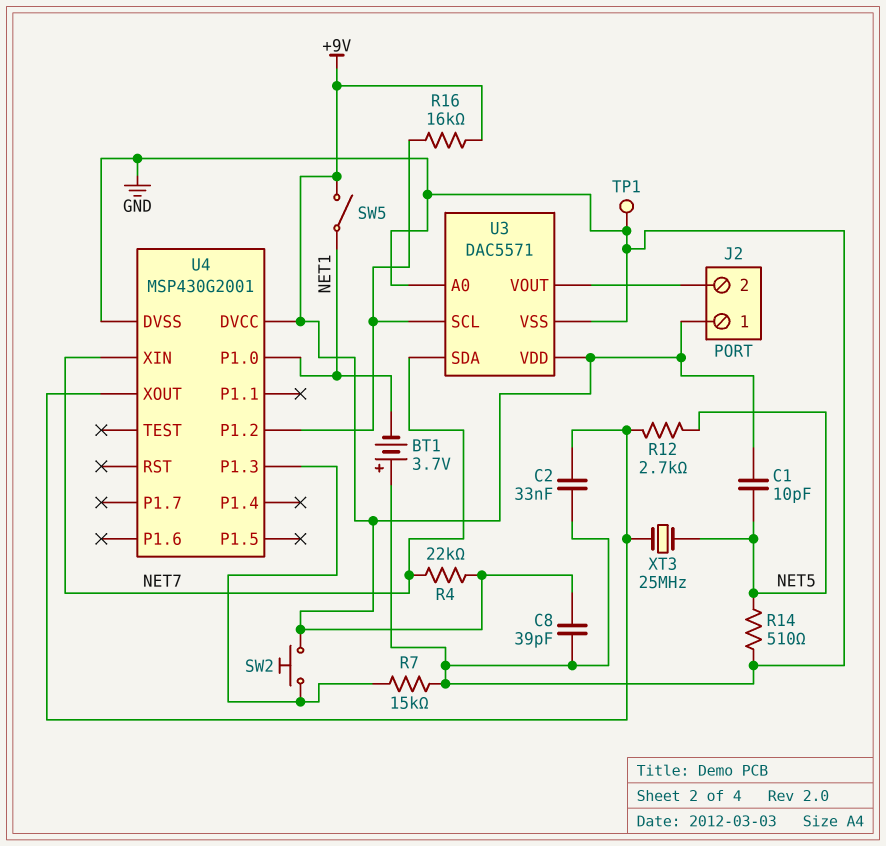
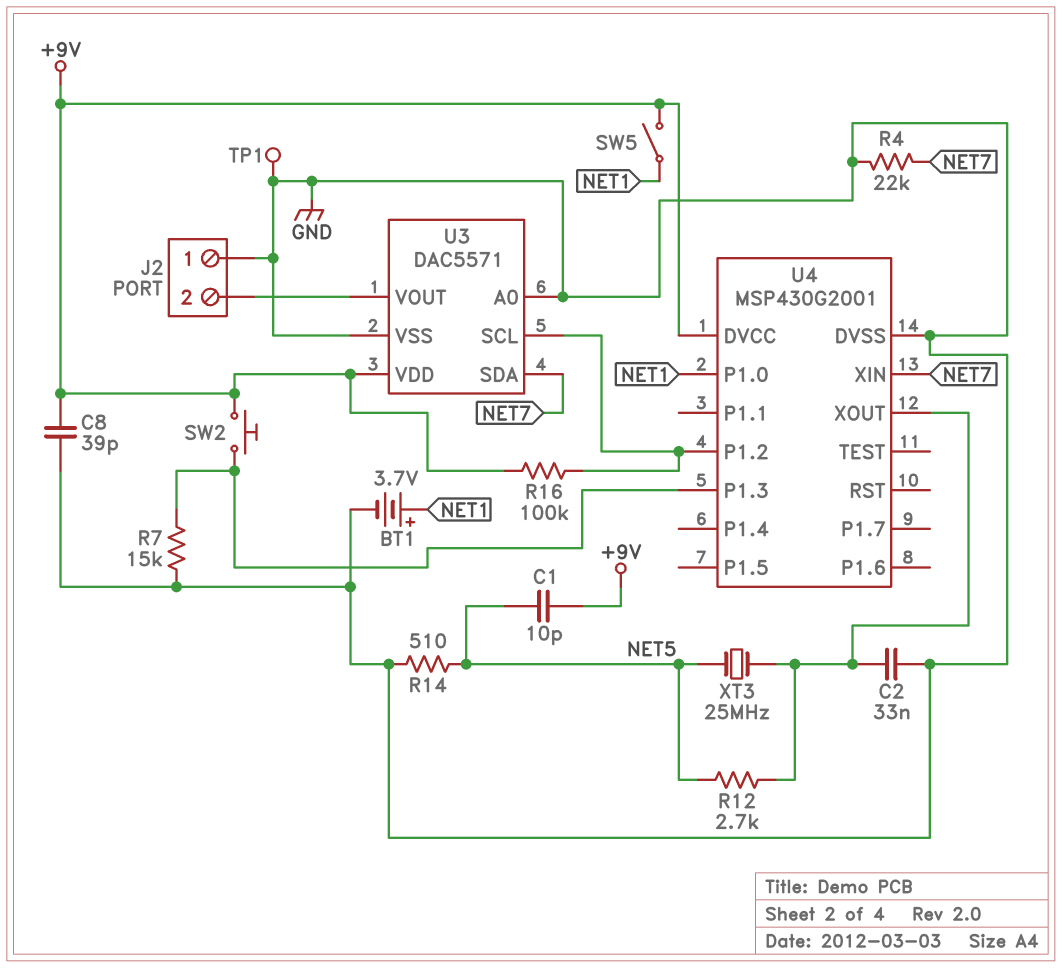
BT1: 3.7V (plus GND, minus NET1) -> 3.7V (plus NET1, minus GND)
J2 pin 1: +9V -> GND
R4: 22k (+9V, NET7) -> 22k (GND, NET7)
R16: 16k (+9V, U3/SCL) -> 100k (+9V, U3/SCL)

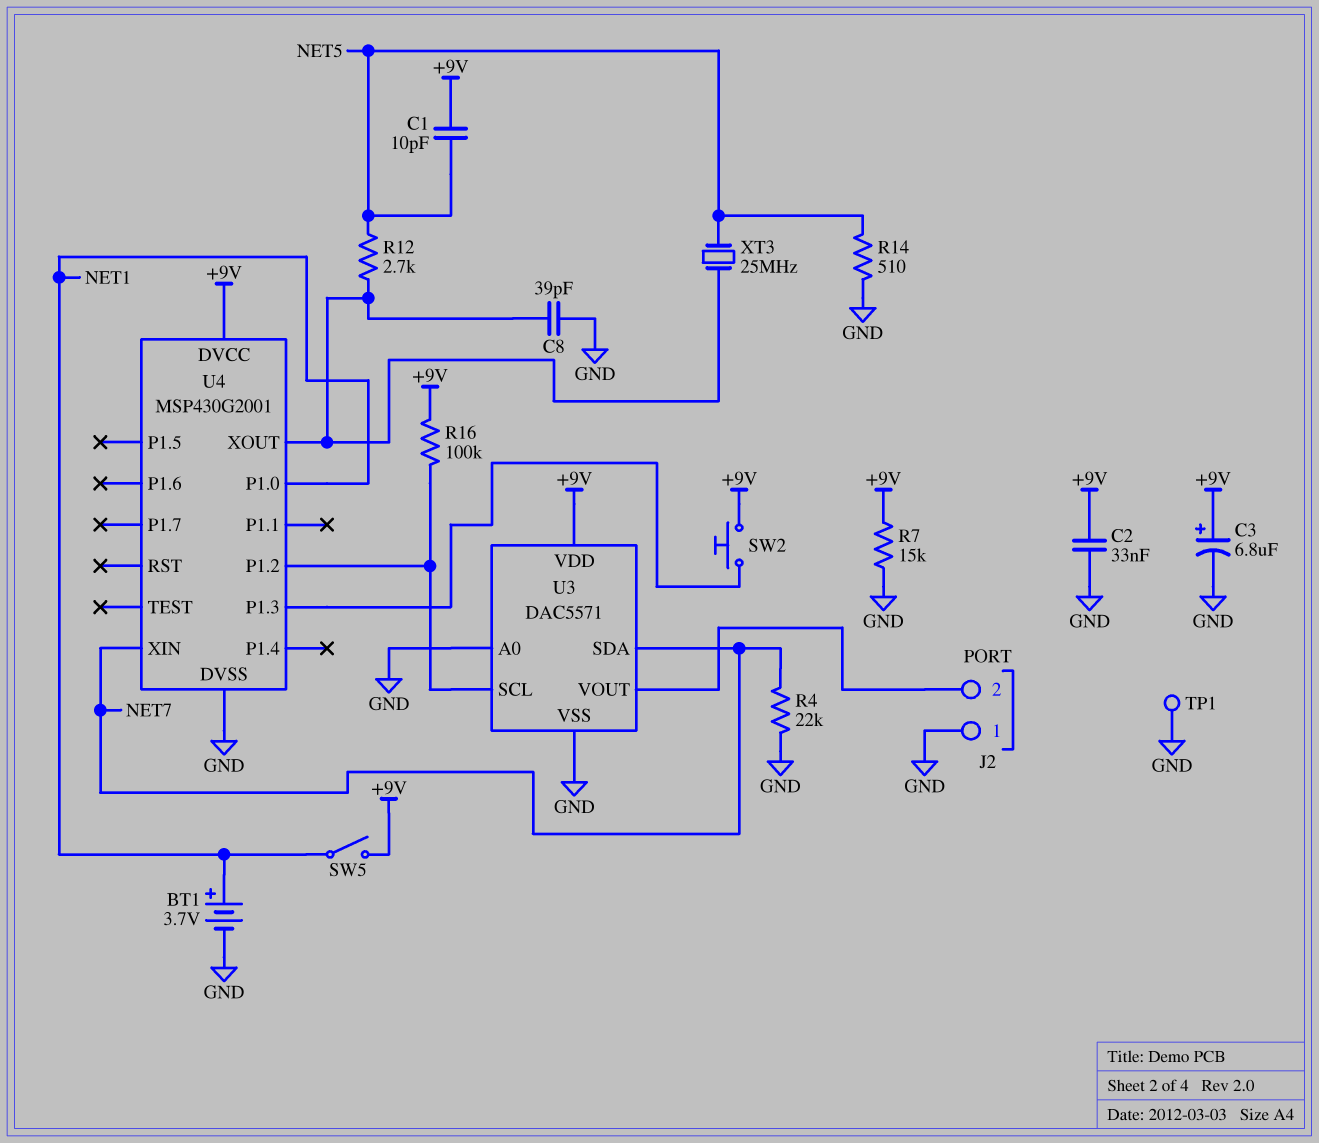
C2: 33nF (GND, U4/XOUT) -> 33nF (+9V, GND)
C3: none -> 6.8uF (plus +9V, minus GND)
C8: 39pF (+9V, GND) -> 39pF (GND, U4/XOUT)
R7: 15k (GND, U4/P1.3) -> 15k (+9V, GND)

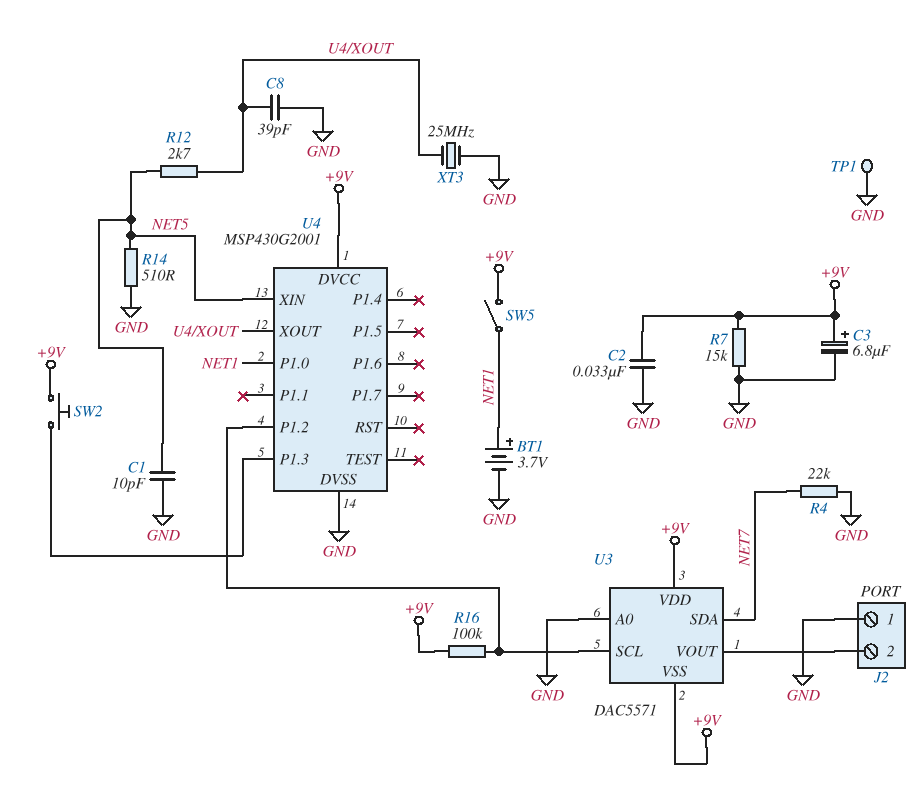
C1: 10pF (+9V, NET5) -> 10pF (GND, NET5)
U3 pin VSS: GND -> +9V
U4 pin XIN: NET7 -> NET5
XT3: 25MHz (NET5, U4/XOUT) -> 25MHz (GND, U4/XOUT)

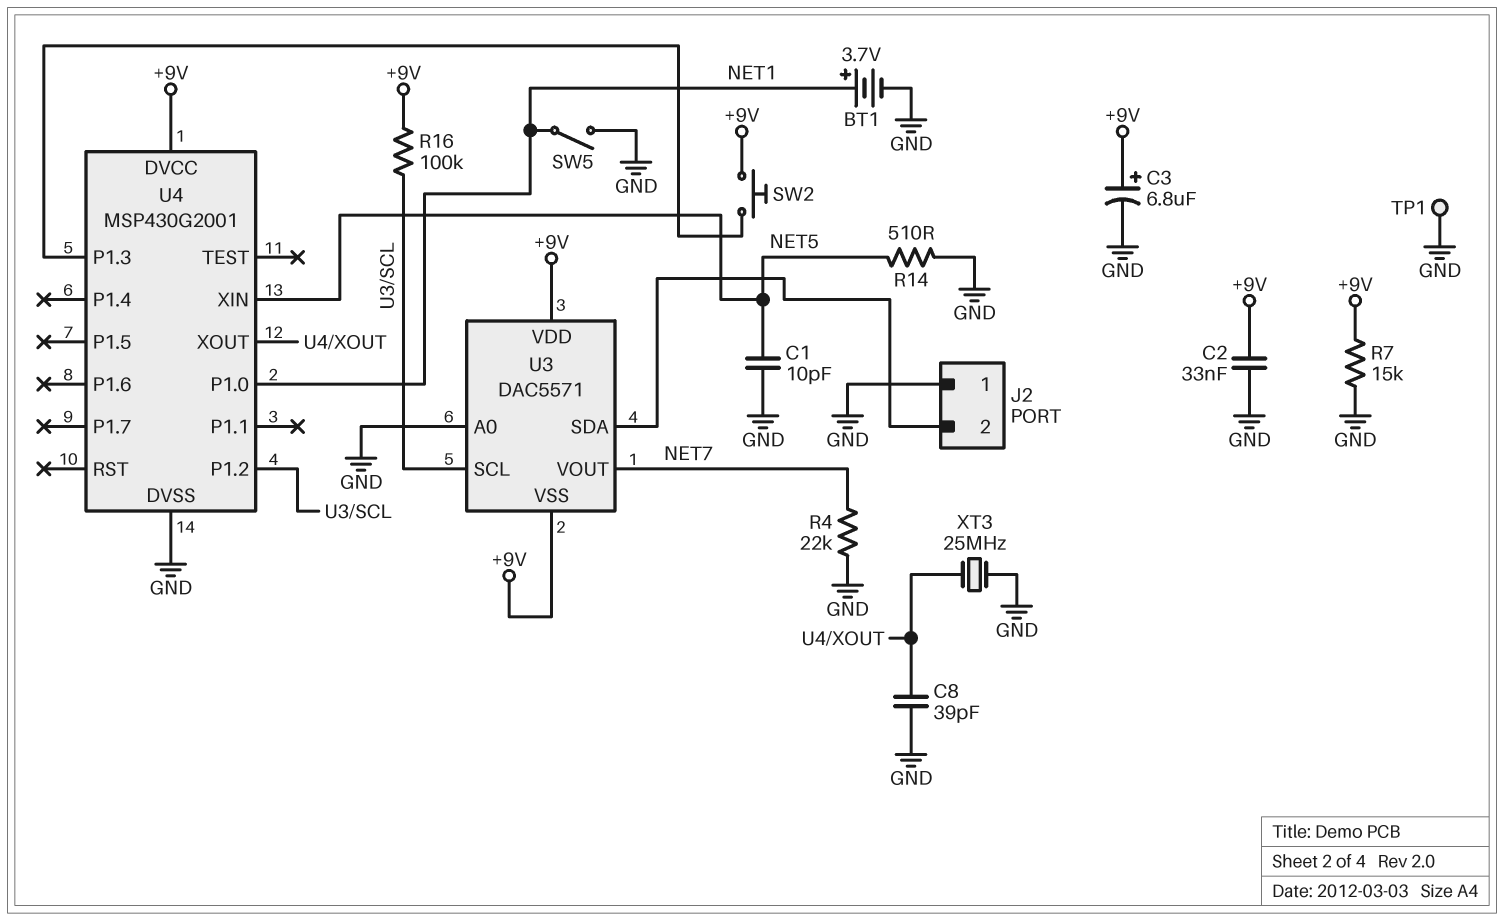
R12: 2.7k (NET5, U4/XOUT) -> none
SW5: switch (+9V, NET1) -> switch (GND, NET1)
U3 pin SDA: NET7 -> J2/2
U3 pin VOUT: J2/2 -> NET7

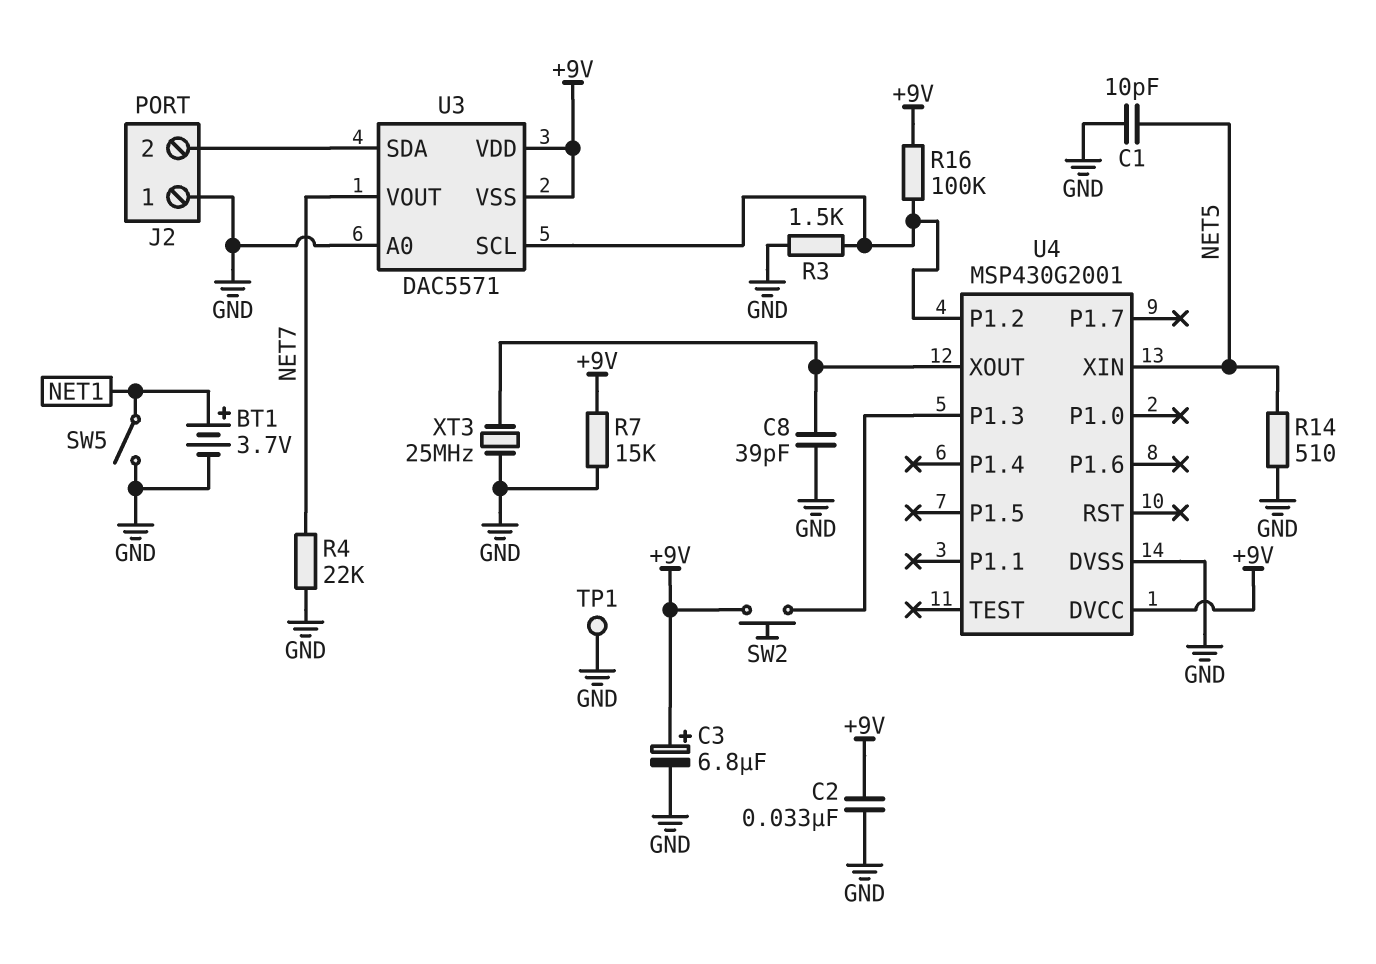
R3: none -> 1.5k (GND, U3/SCL)
U4 pin P1.0: NET1 -> none

